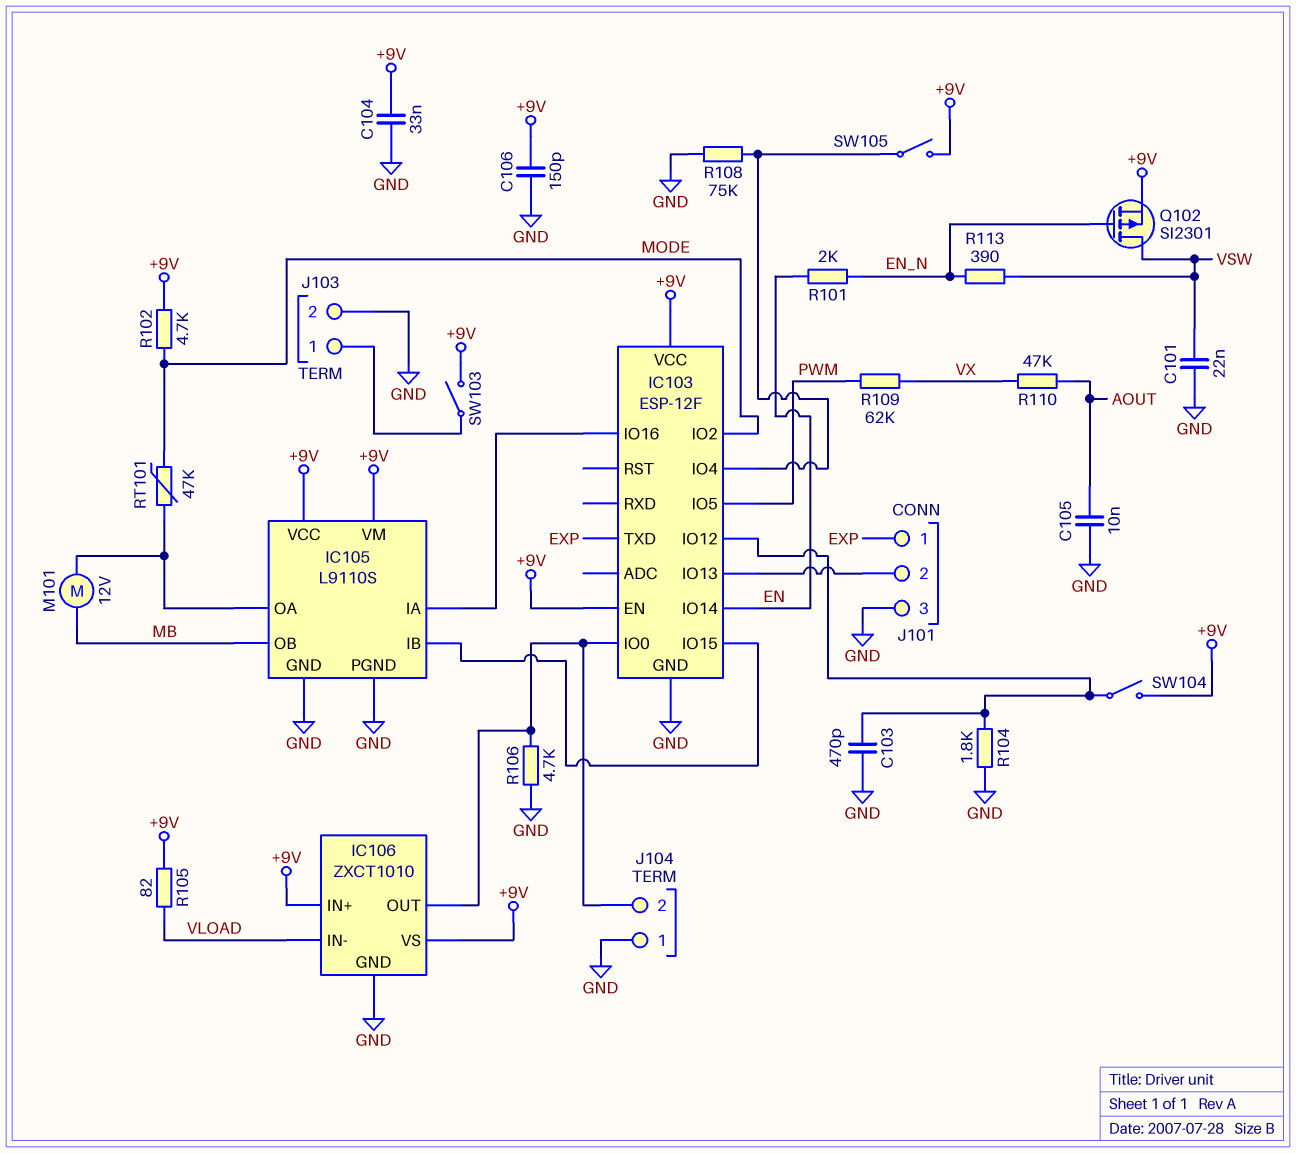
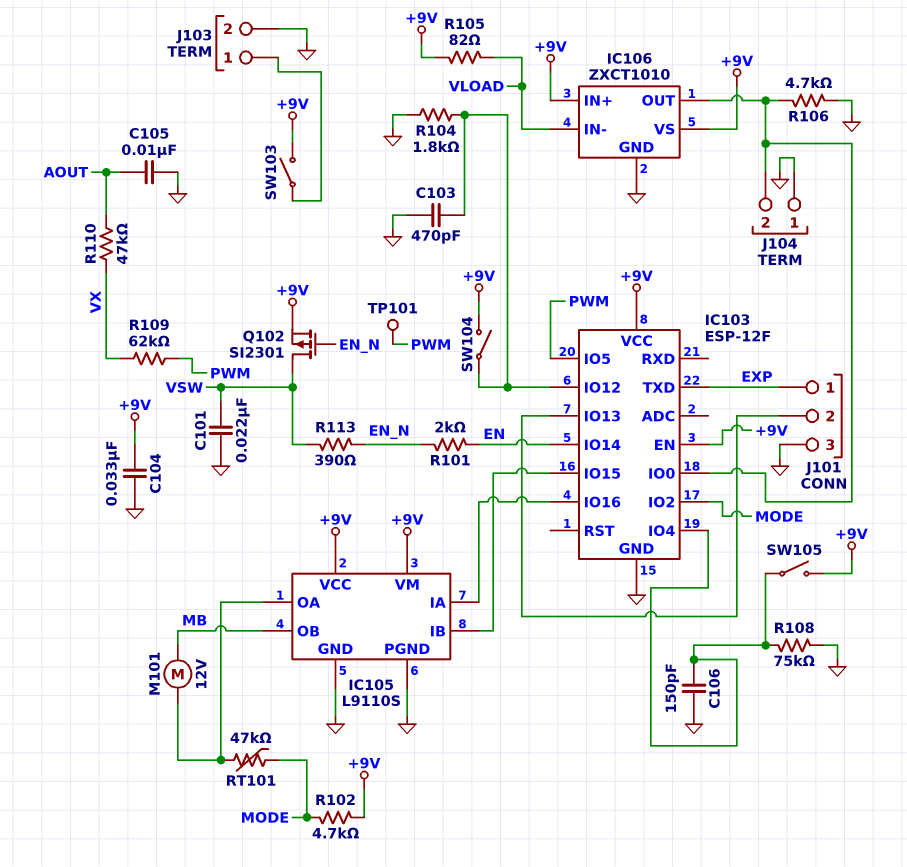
C106: 150pF (+9V, GND) -> 150pF (GND, IC103/IO4)
TP101: none -> test point (PWM)

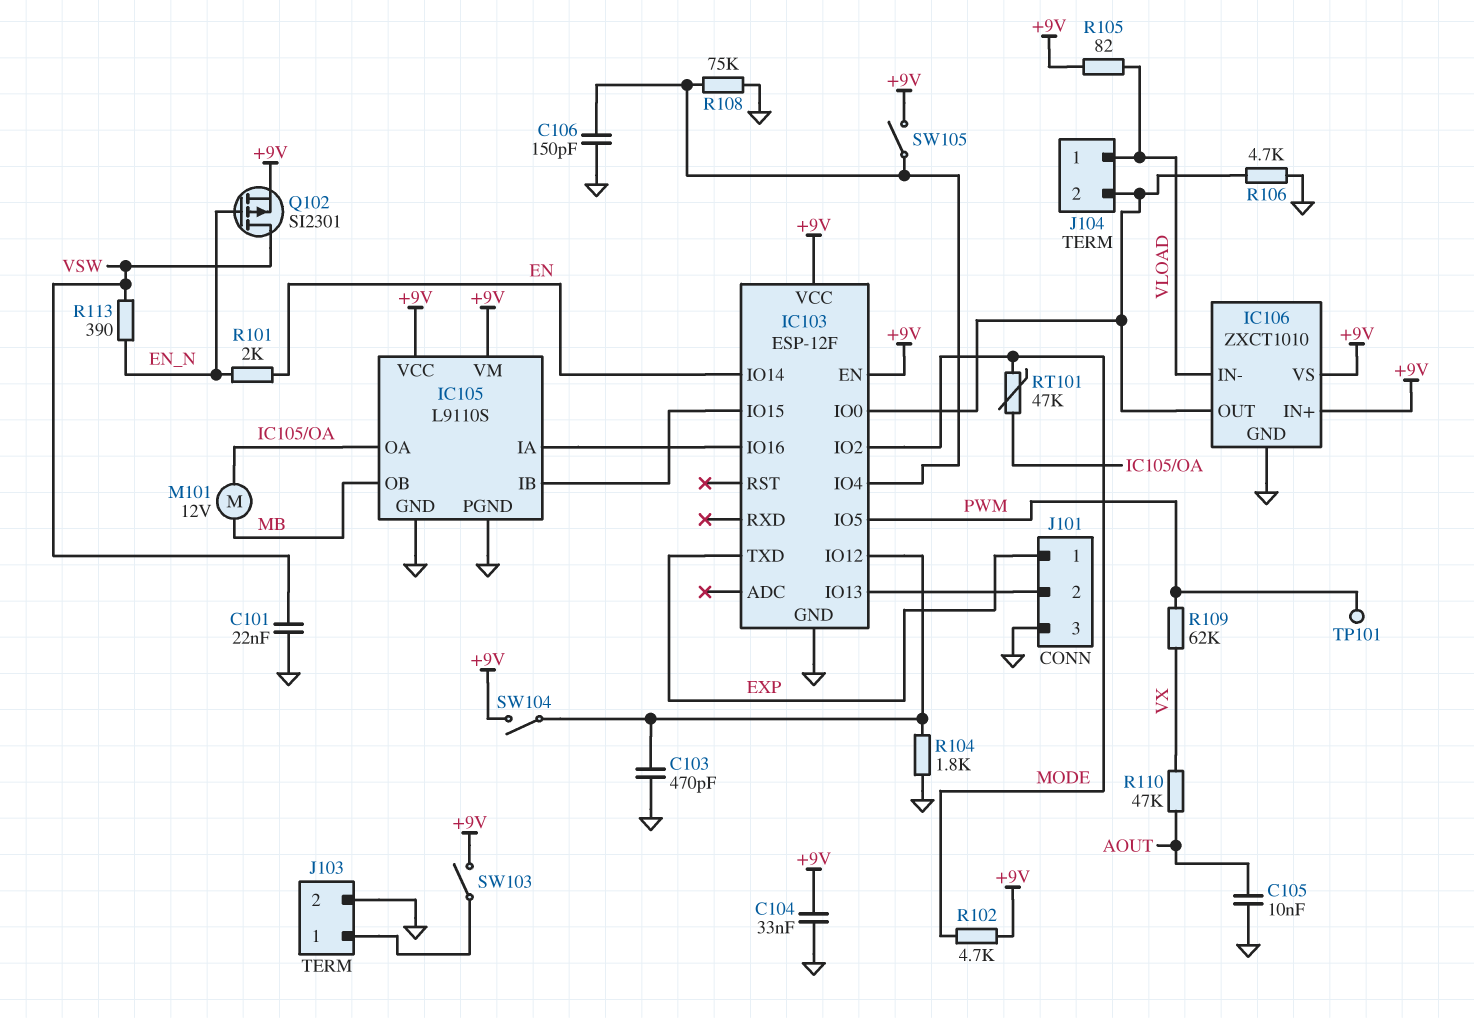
J104 pin 1: GND -> VLOAD

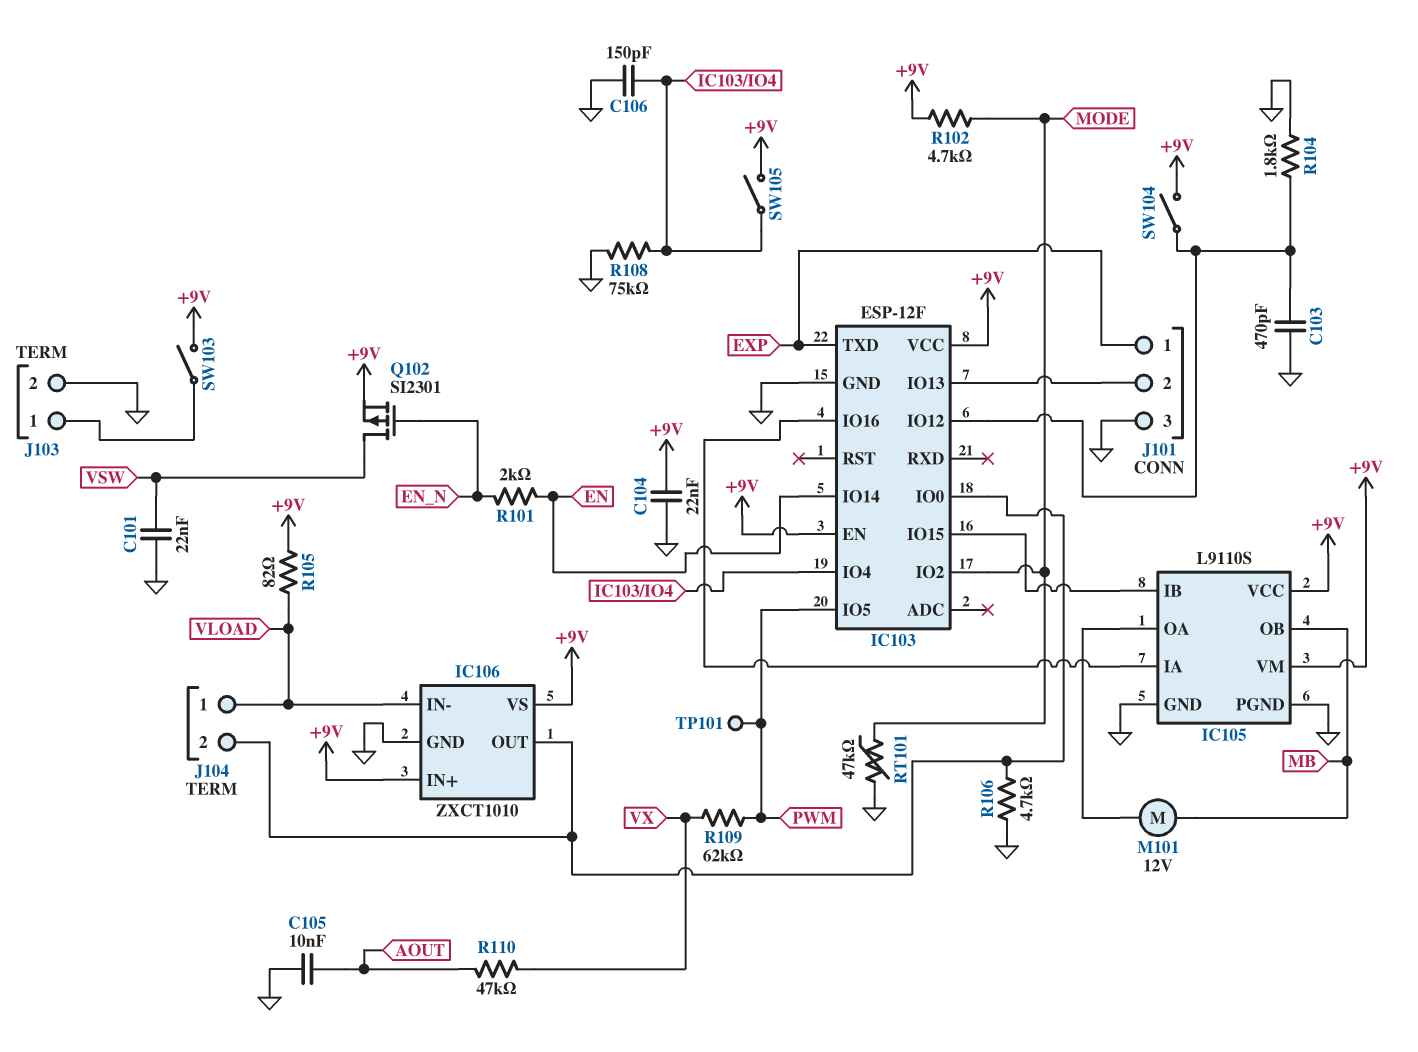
C104: 33nF (+9V, GND) -> 22nF (+9V, GND)
R113: 390 (EN_N, VSW) -> none
RT101: 47k (IC105/OA, MODE) -> 47k (GND, MODE)

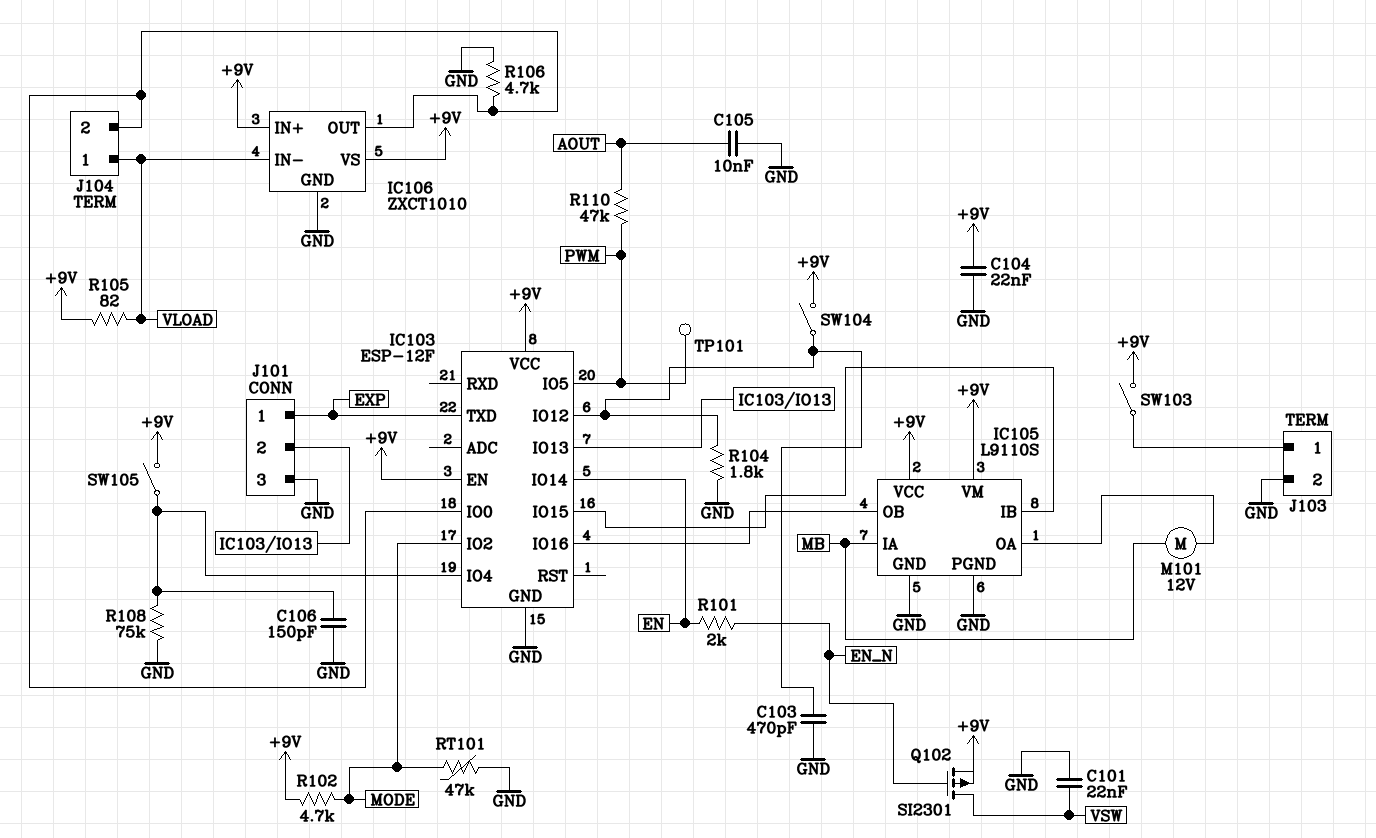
IC105 pin IA: IC103/IO16 -> MB
IC105 pin OB: MB -> IC103/IO16
R109: 62k (PWM, VX) -> none
R110: 47k (AOUT, VX) -> 47k (AOUT, PWM)

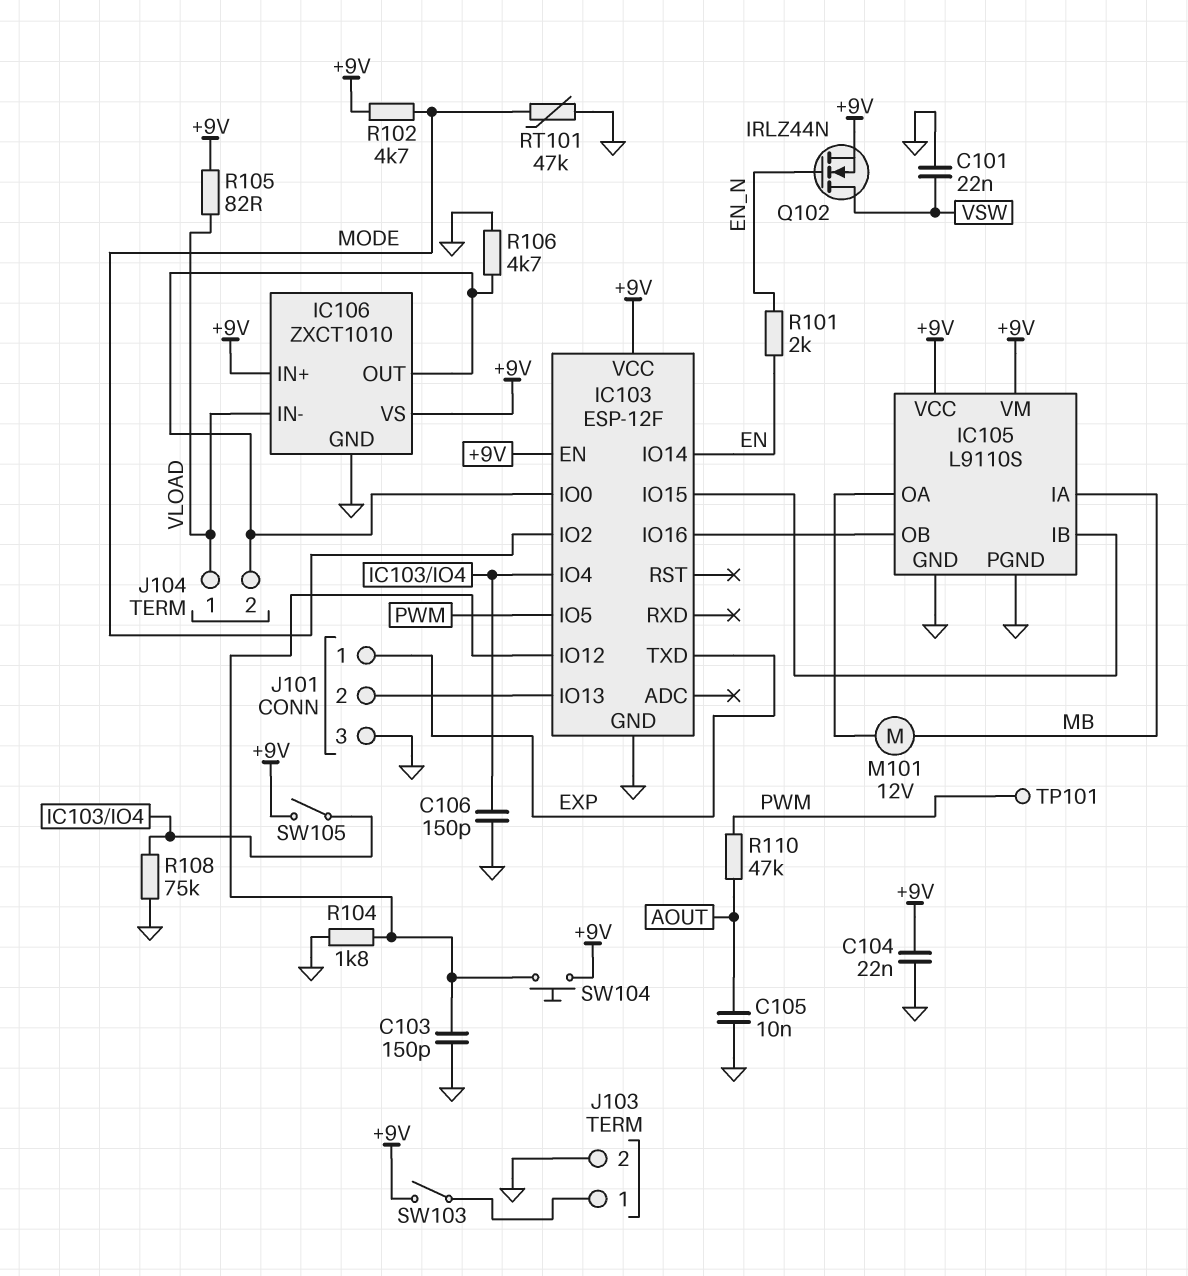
C103: 470pF (GND, IC103/IO12) -> 150pF (GND, IC103/IO12)
Q102: PMOS SI2301 (G EN_N, D VSW, S +9V) -> NMOS IRLZ44N (G EN_N, D VSW, S +9V)
SW104: switch (+9V, IC103/IO12) -> button (+9V, IC103/IO12)

